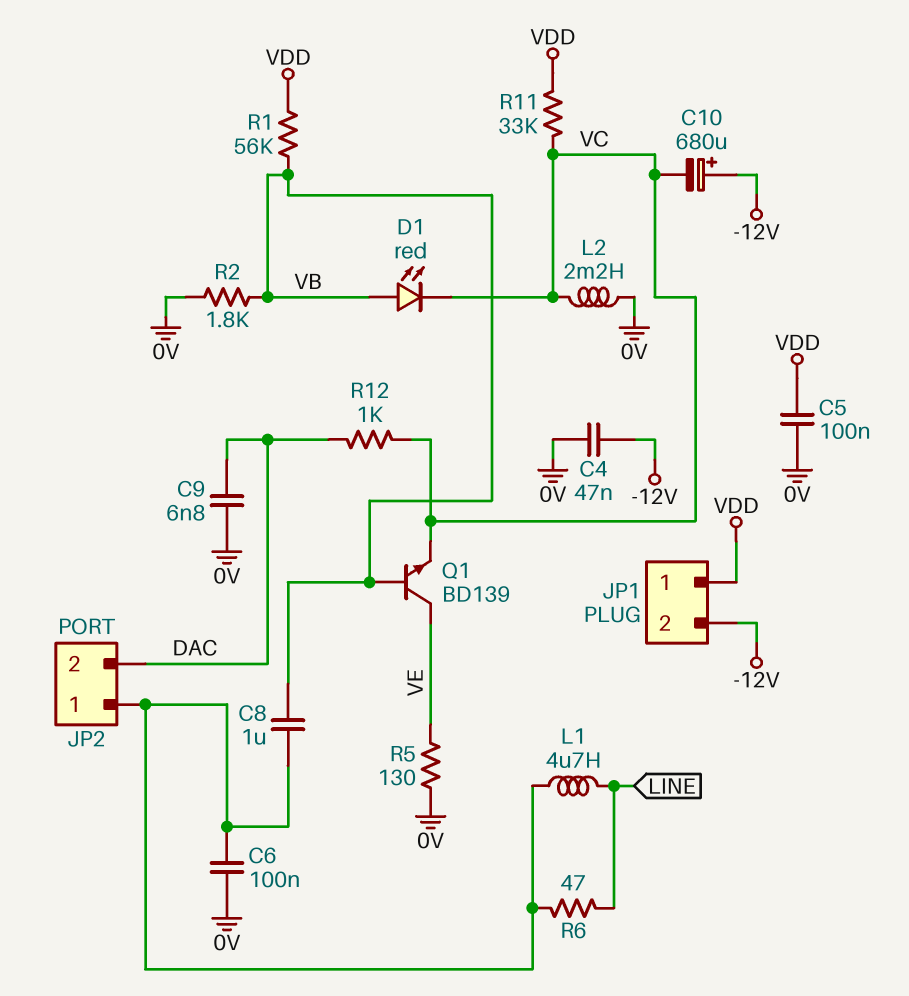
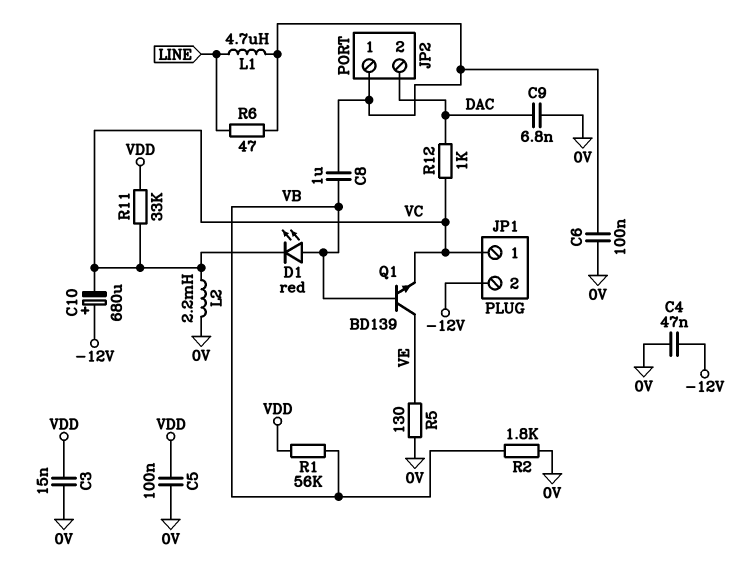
C3: none -> 15nF (0V, VDD)
JP1 pin 1: VDD -> VC

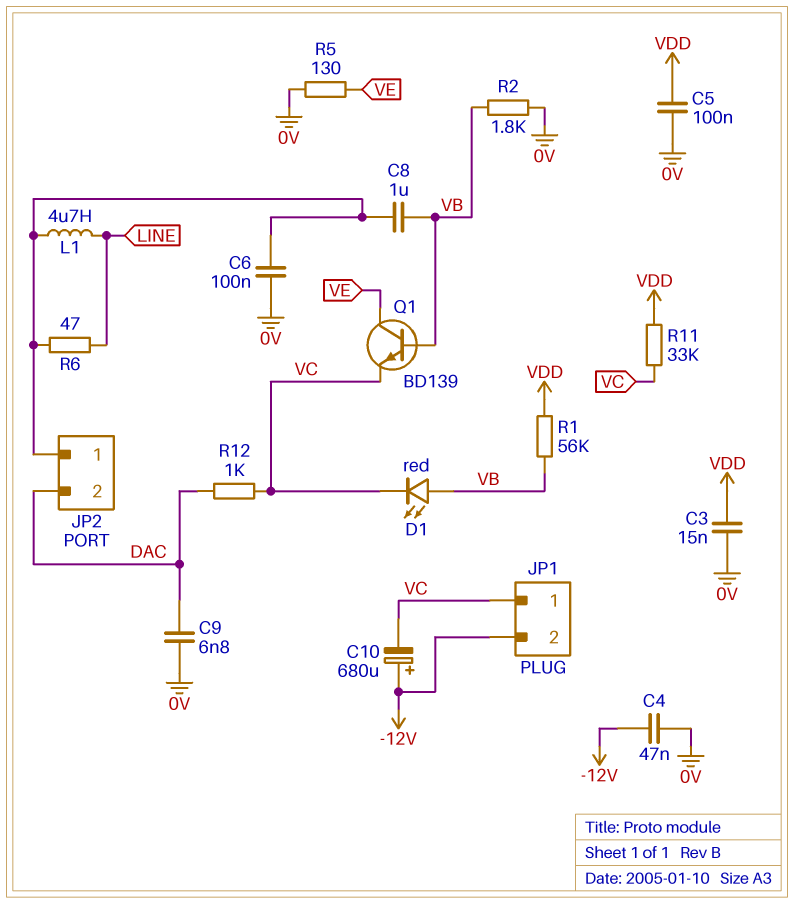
L2: 2.2mH (0V, VC) -> none

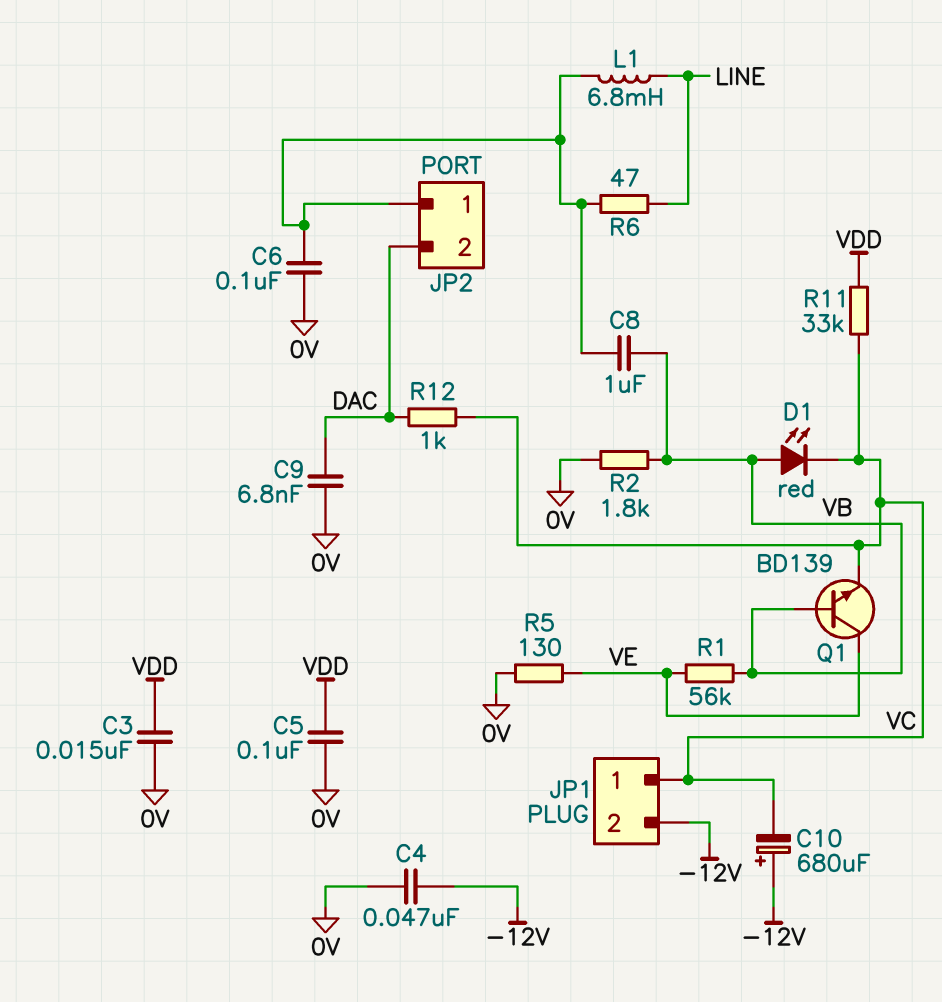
L1: 4.7uH (JP2/1, LINE) -> 6.8mH (JP2/1, LINE)
R1: 56k (VB, VDD) -> 56k (VB, VE)

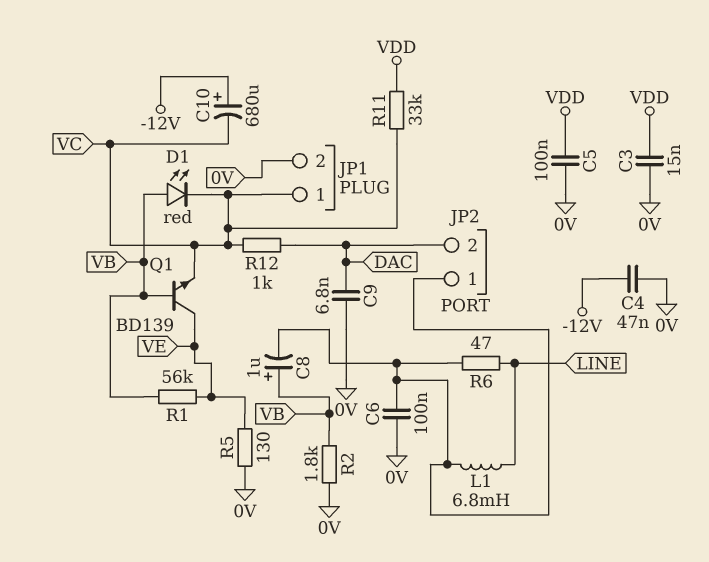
C8: 1uF (JP2/1, VB) -> 1uF (plus VB, minus JP2/1)
JP1 pin 2: -12V -> 0V

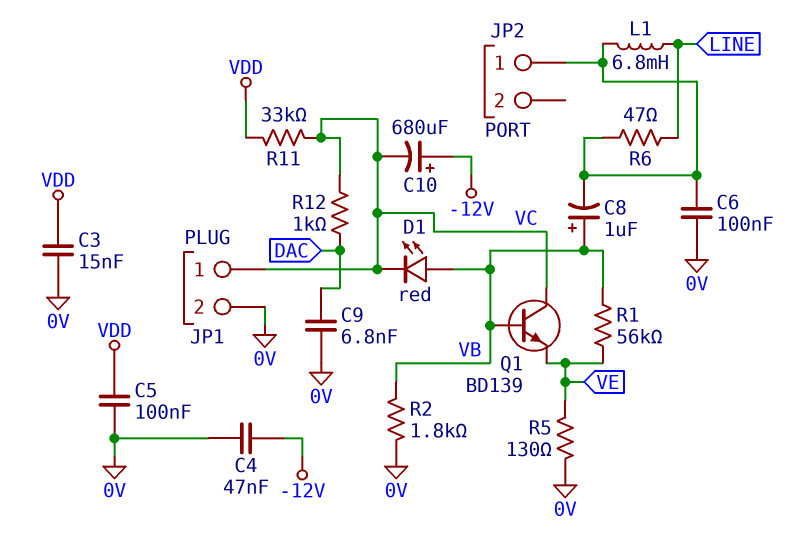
JP2 pin 2: DAC -> none
Q1: NPN BD139 (B VB, C VE, E VC) -> NPN BD139 (B VB, C VC, E VE)

